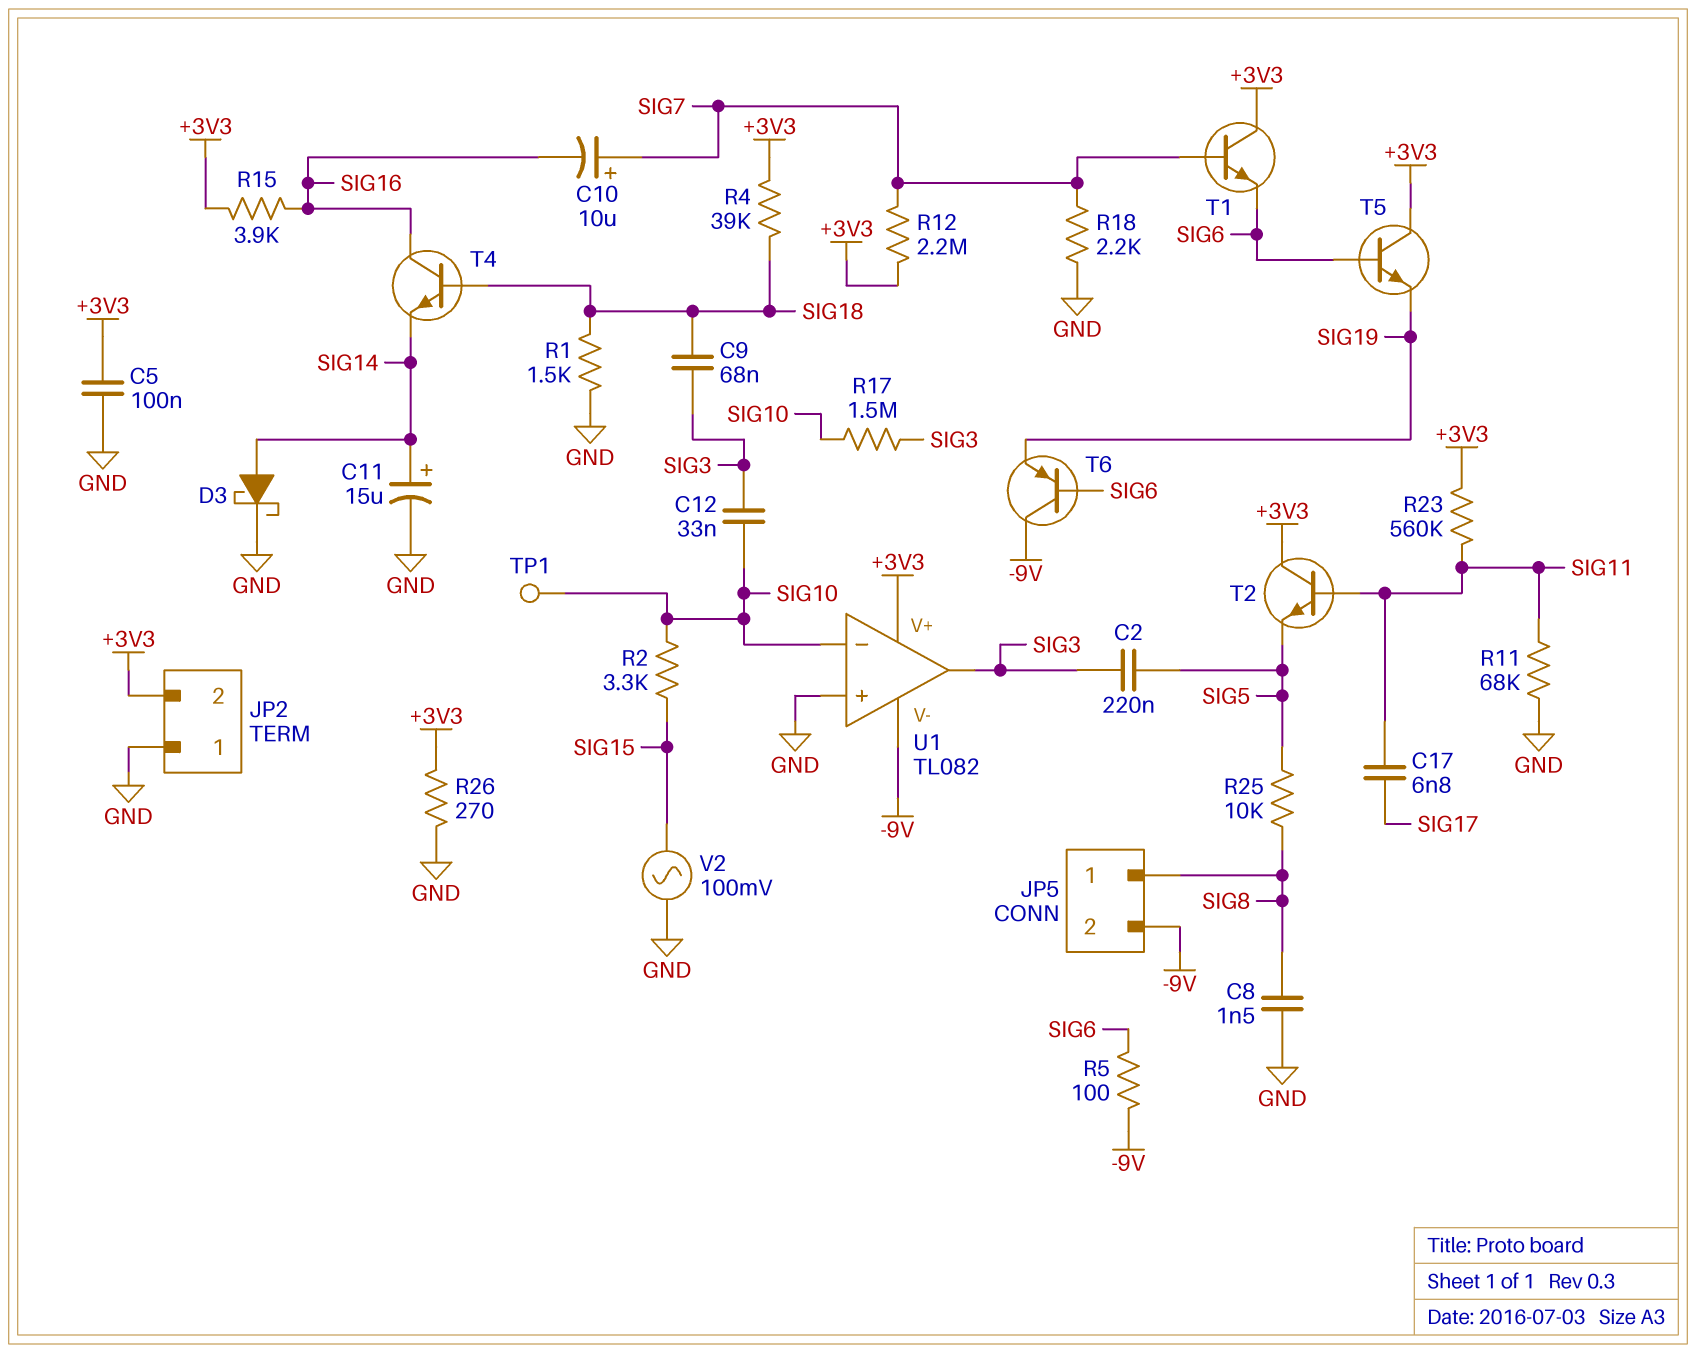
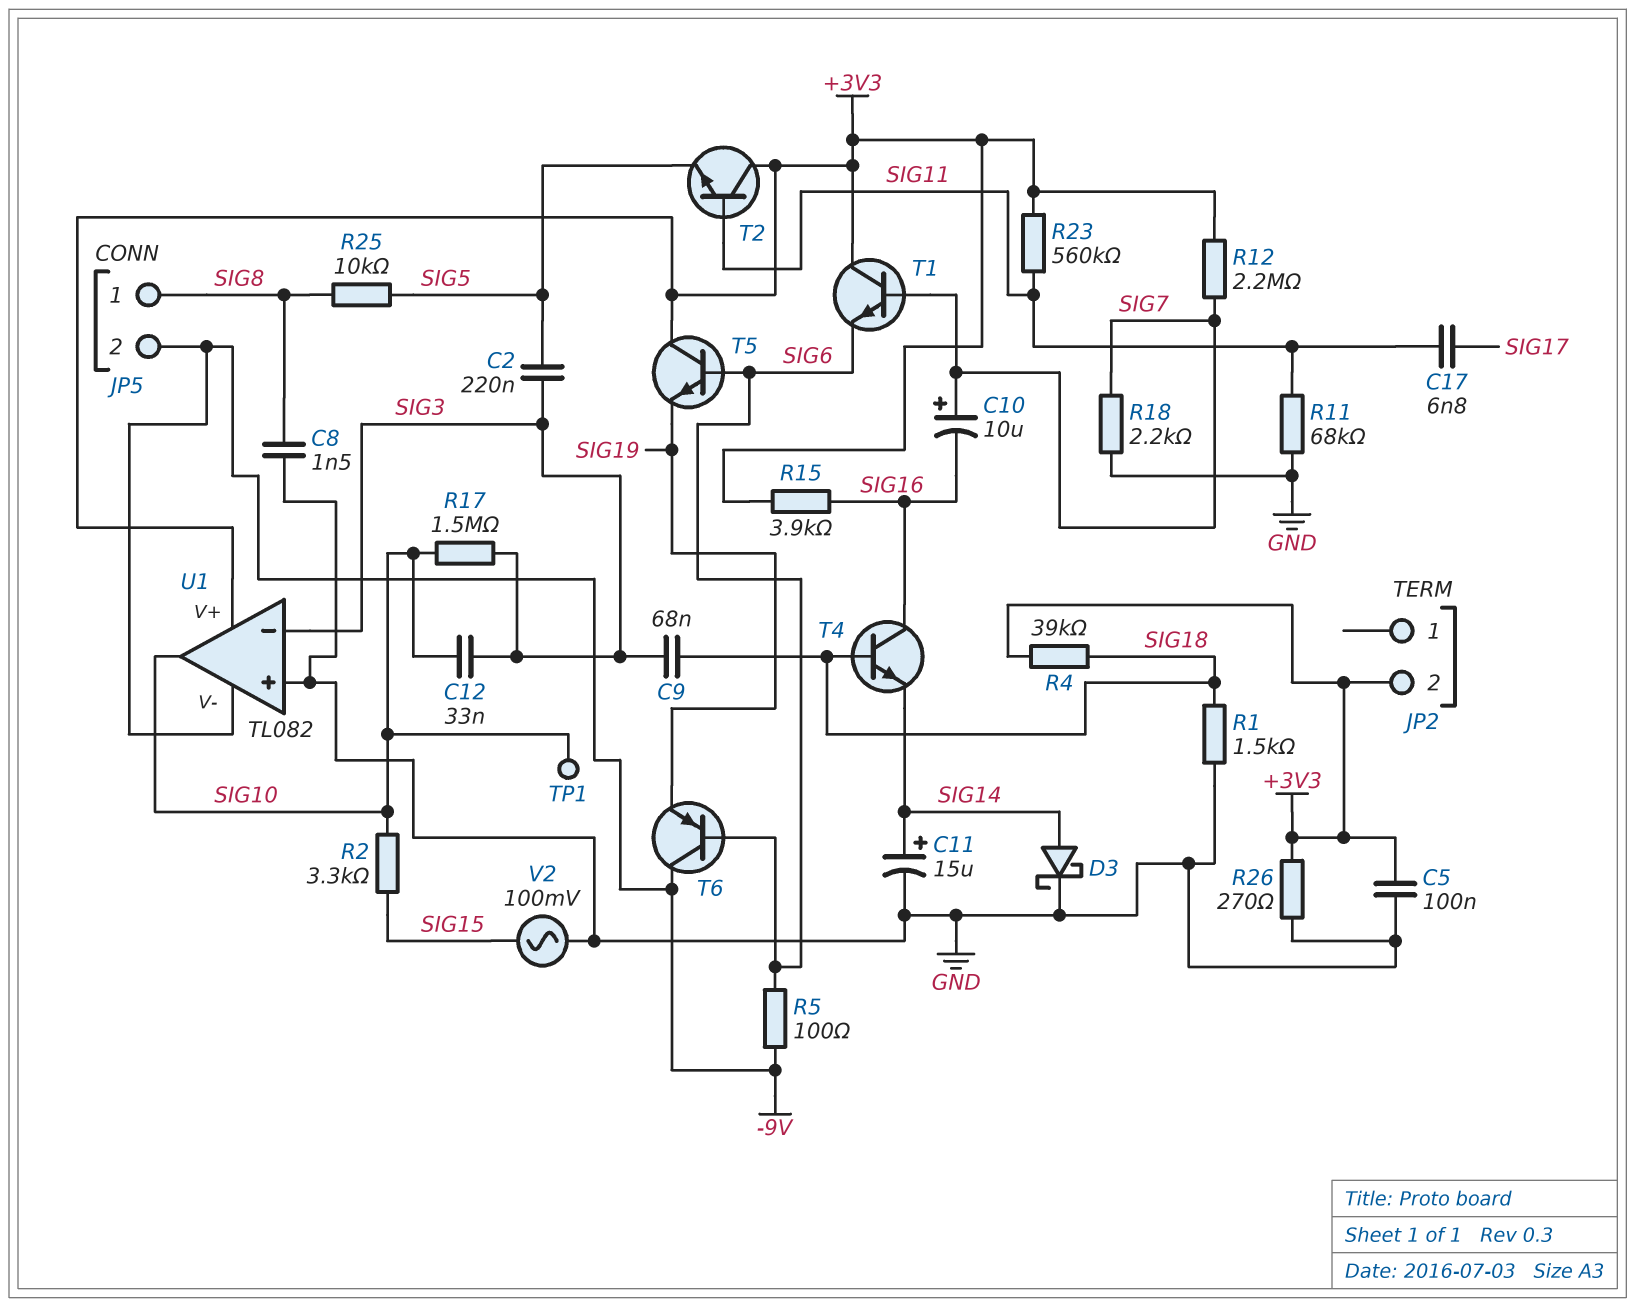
JP2 pin 1: GND -> none
U1 pin in-: SIG10 -> SIG3
U1 pin out: SIG3 -> SIG10

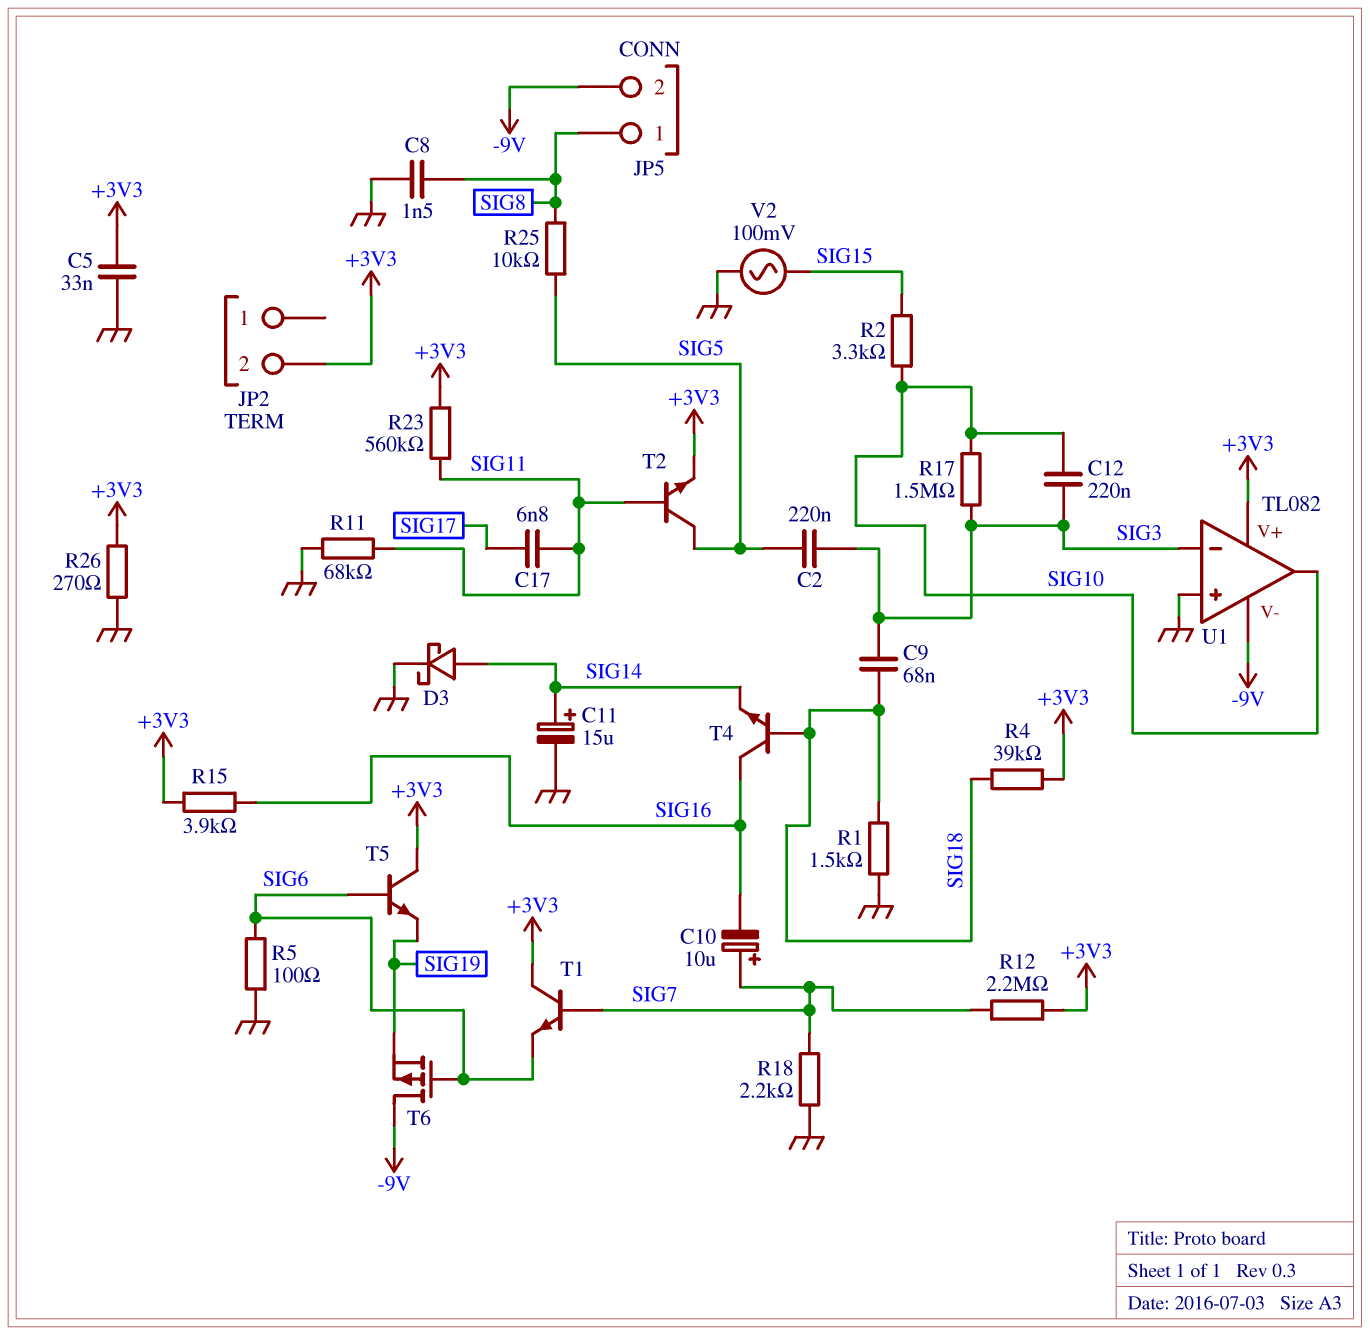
C5: 100nF (+3V3, GND) -> 33nF (+3V3, GND)
C12: 33nF (SIG3, SIG10) -> 220nF (SIG3, SIG10)
R5: 100 (-9V, SIG6) -> 100 (GND, SIG6)
T2: NPN (B SIG11, C +3V3, E SIG5) -> NPN (B SIG11, C SIG5, E +3V3)
T6: PNP (B SIG6, C -9V, E SIG19) -> PMOS (G SIG6, D -9V, S SIG19)
TP1: test point (SIG10) -> none

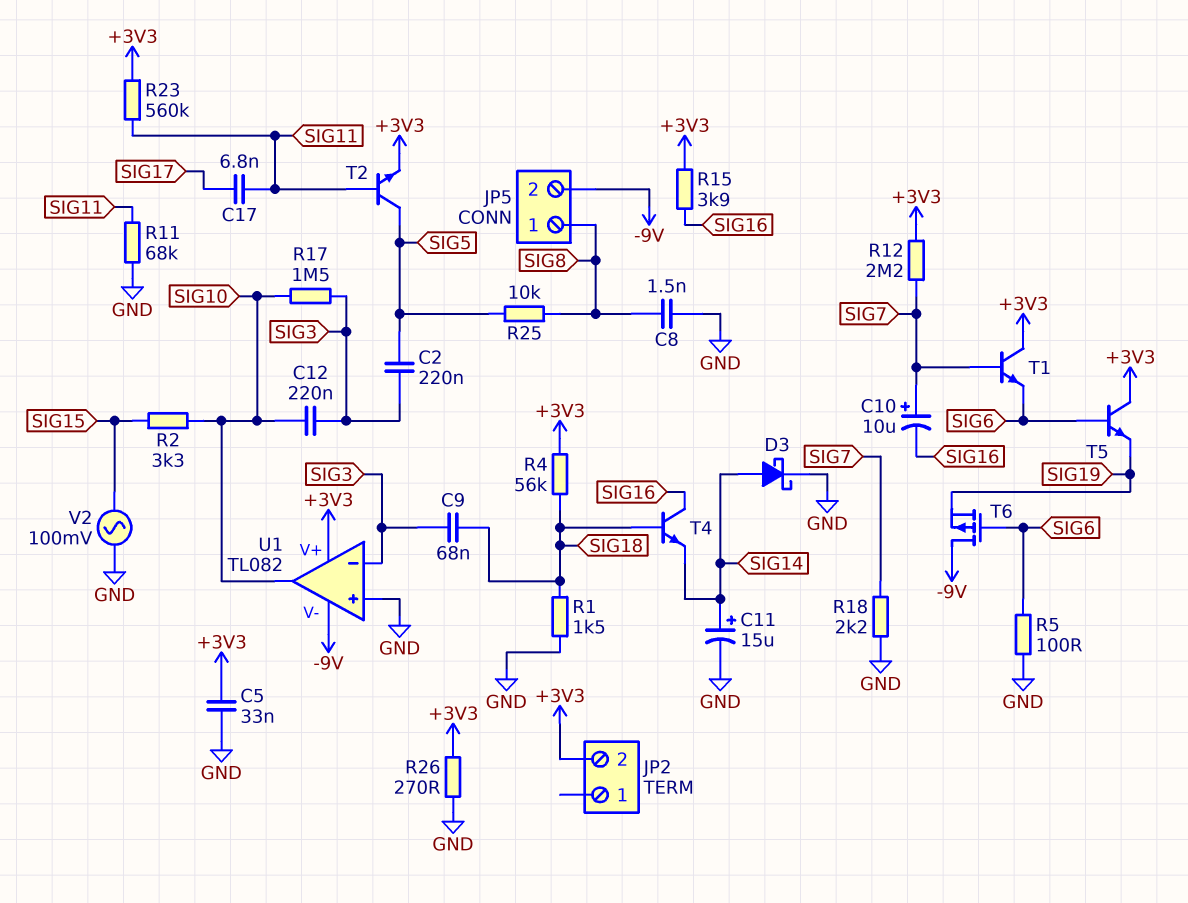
R4: 39k (+3V3, SIG18) -> 56k (+3V3, SIG18)

